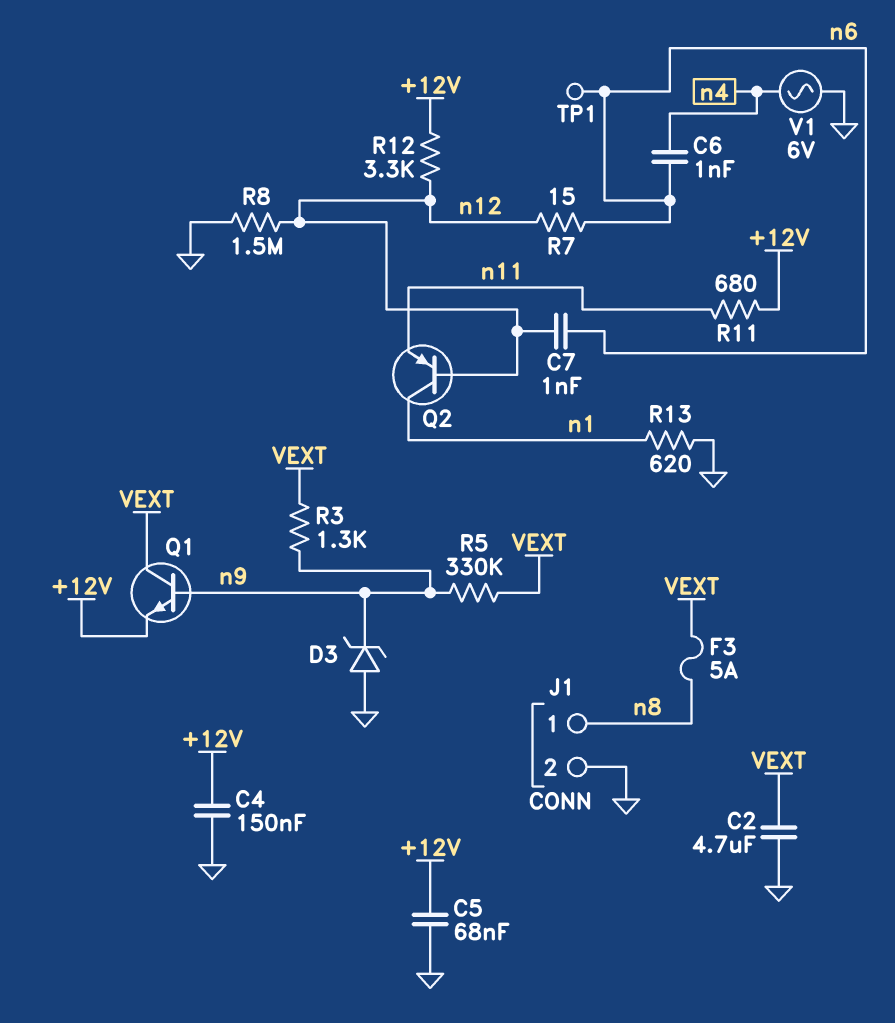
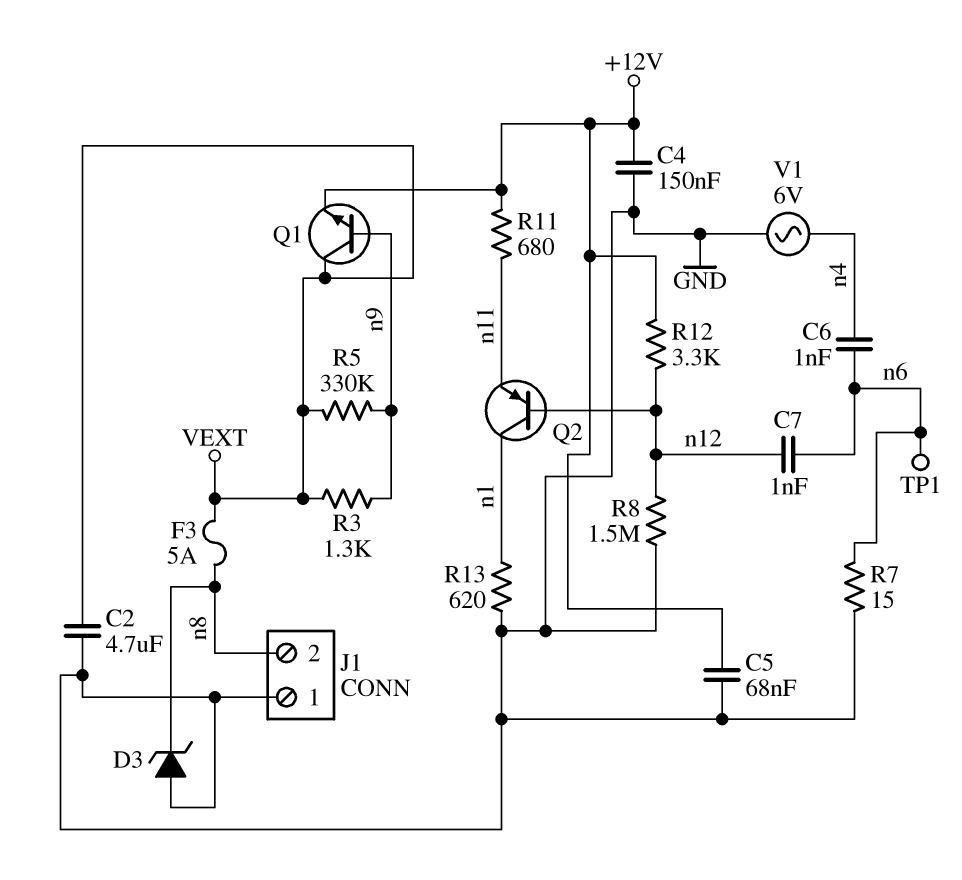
D3: zener (A GND, K n9) -> zener (A GND, K n8)
J1 pin 1: n8 -> GND
J1 pin 2: GND -> n8
R7: 15 (n6, n12) -> 15 (GND, n6)

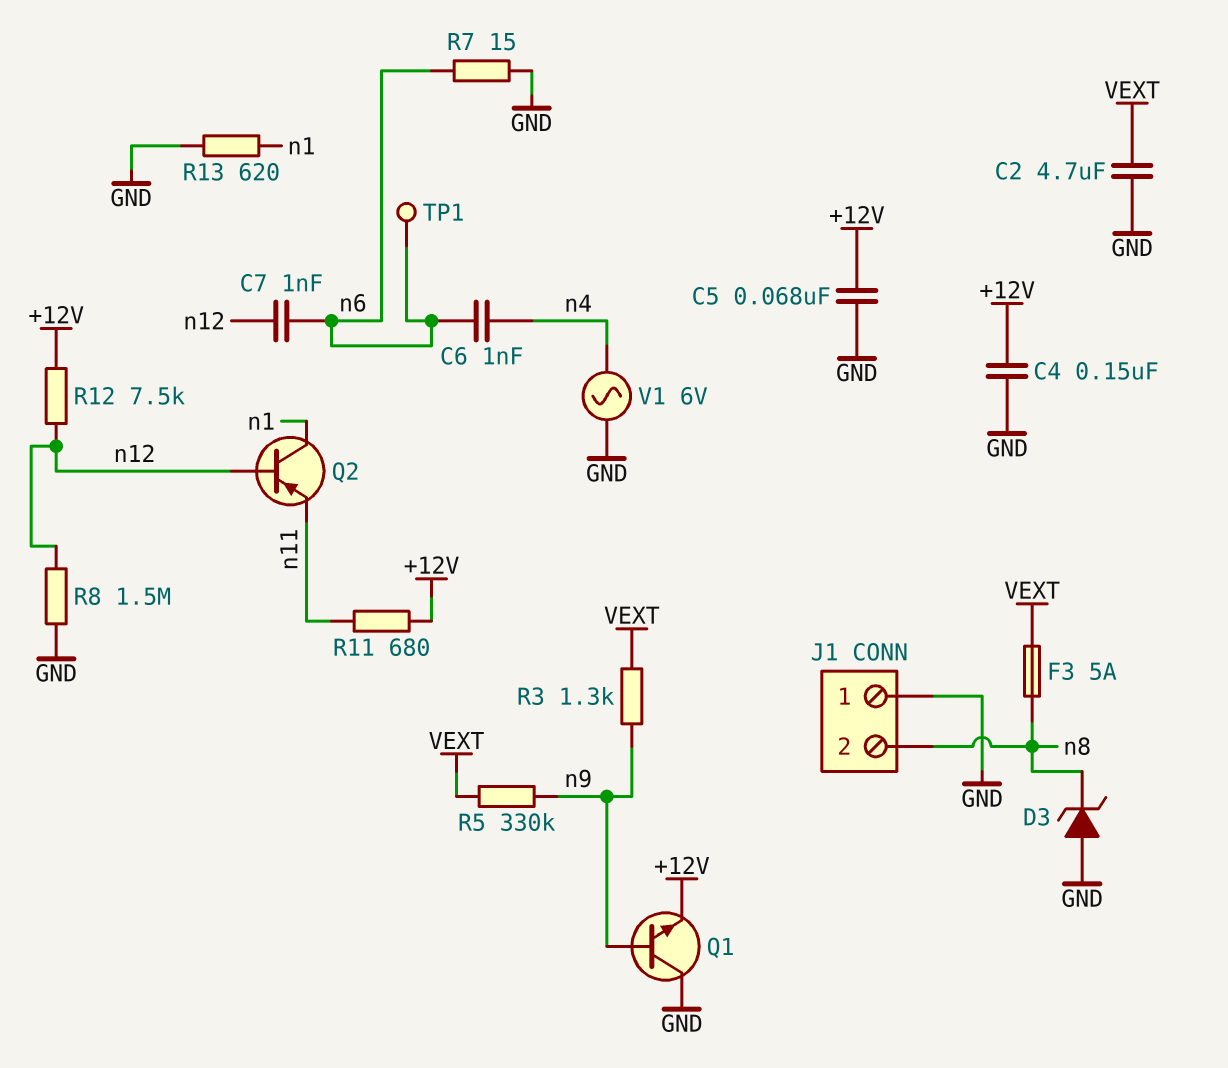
Q1: NPN (B n9, C VEXT, E +12V) -> NPN (B n9, C GND, E +12V)
R12: 3.3k (+12V, n12) -> 7.5k (+12V, n12)

